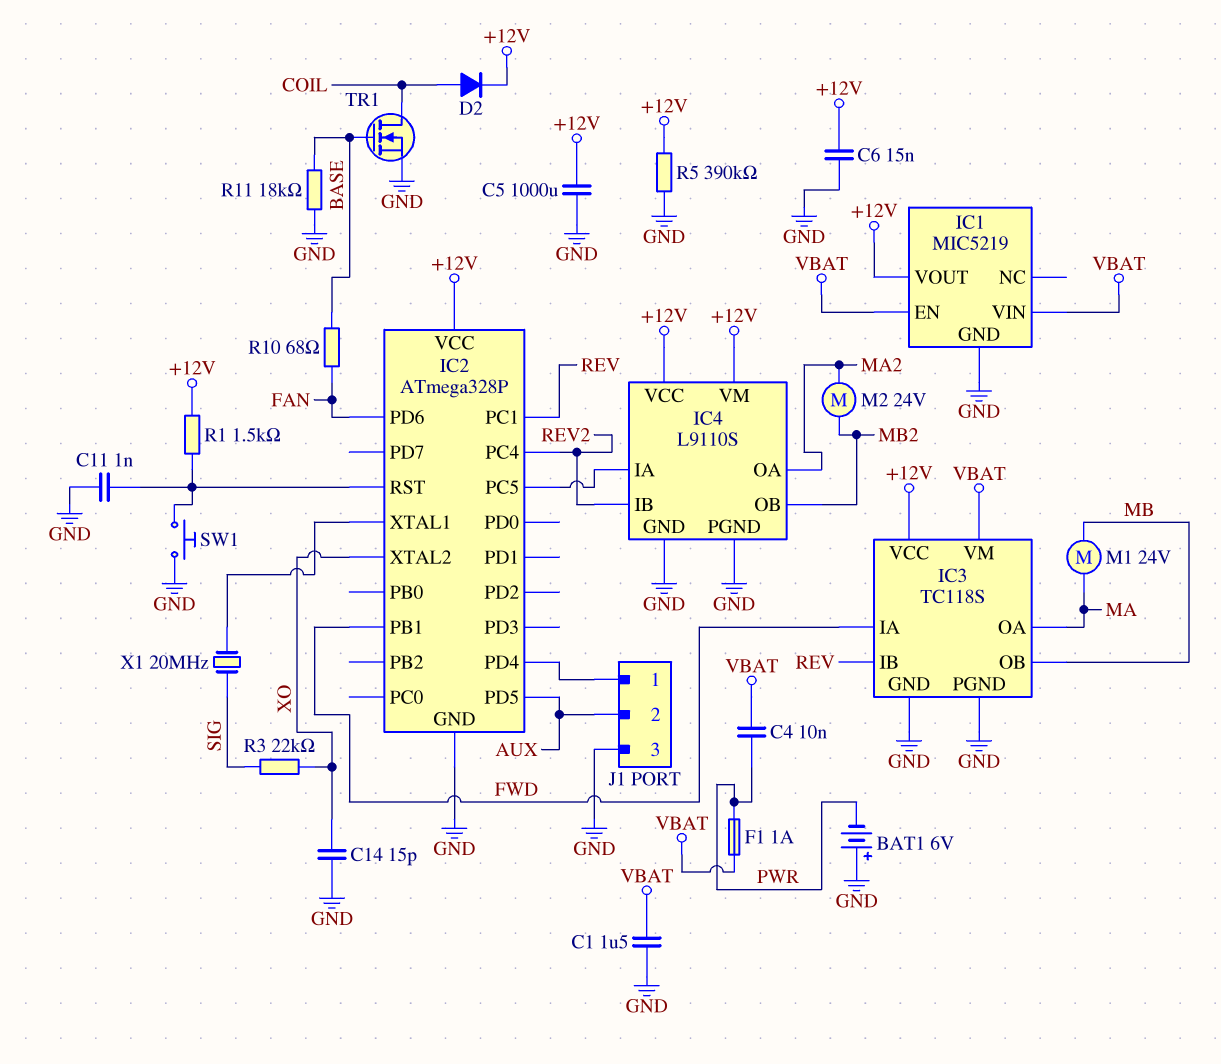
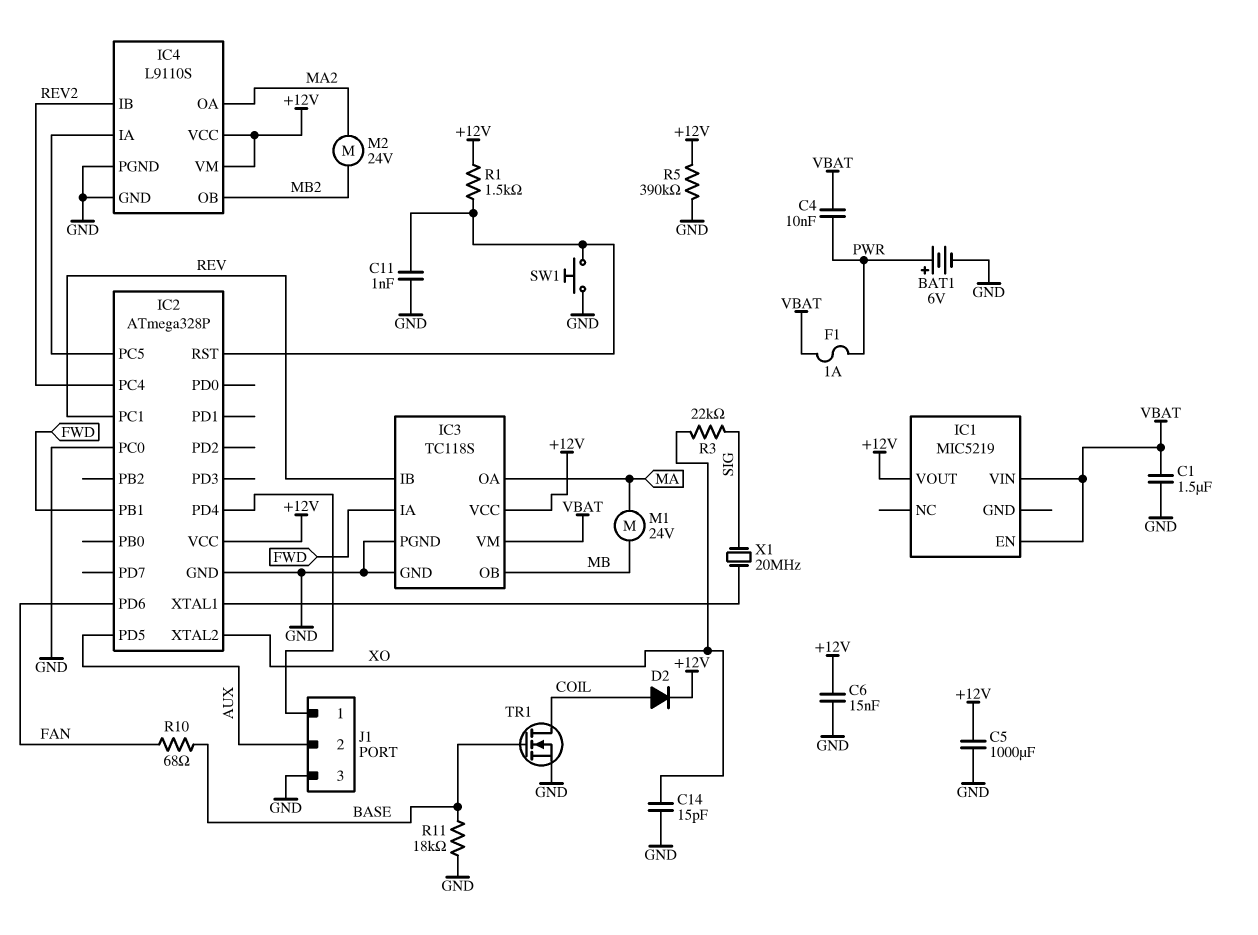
BAT1: 6V (plus GND, minus PWR) -> 6V (plus PWR, minus GND)
IC1 pin GND: GND -> none
IC2 pin PC0: none -> GND

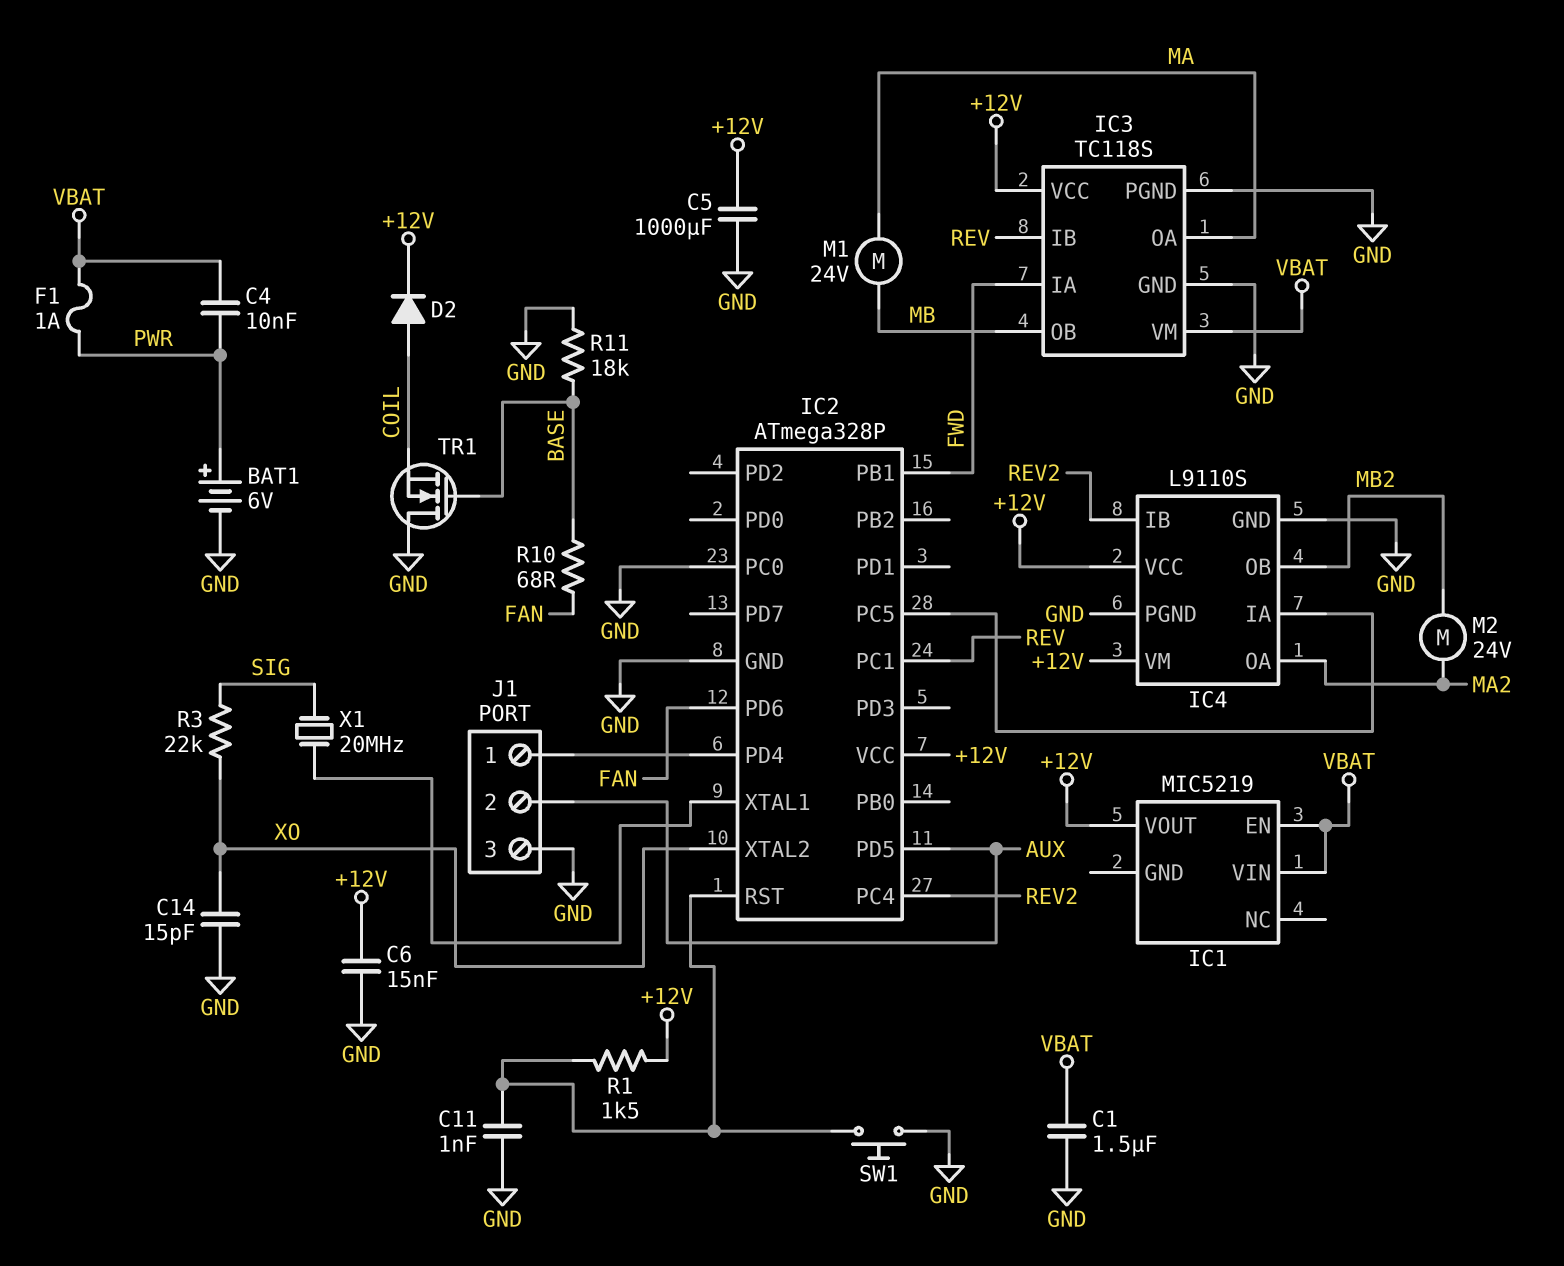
R5: 390k (+12V, GND) -> none
TR1: NMOS (G BASE, D COIL, S GND) -> NMOS (G BASE, D GND, S COIL)

